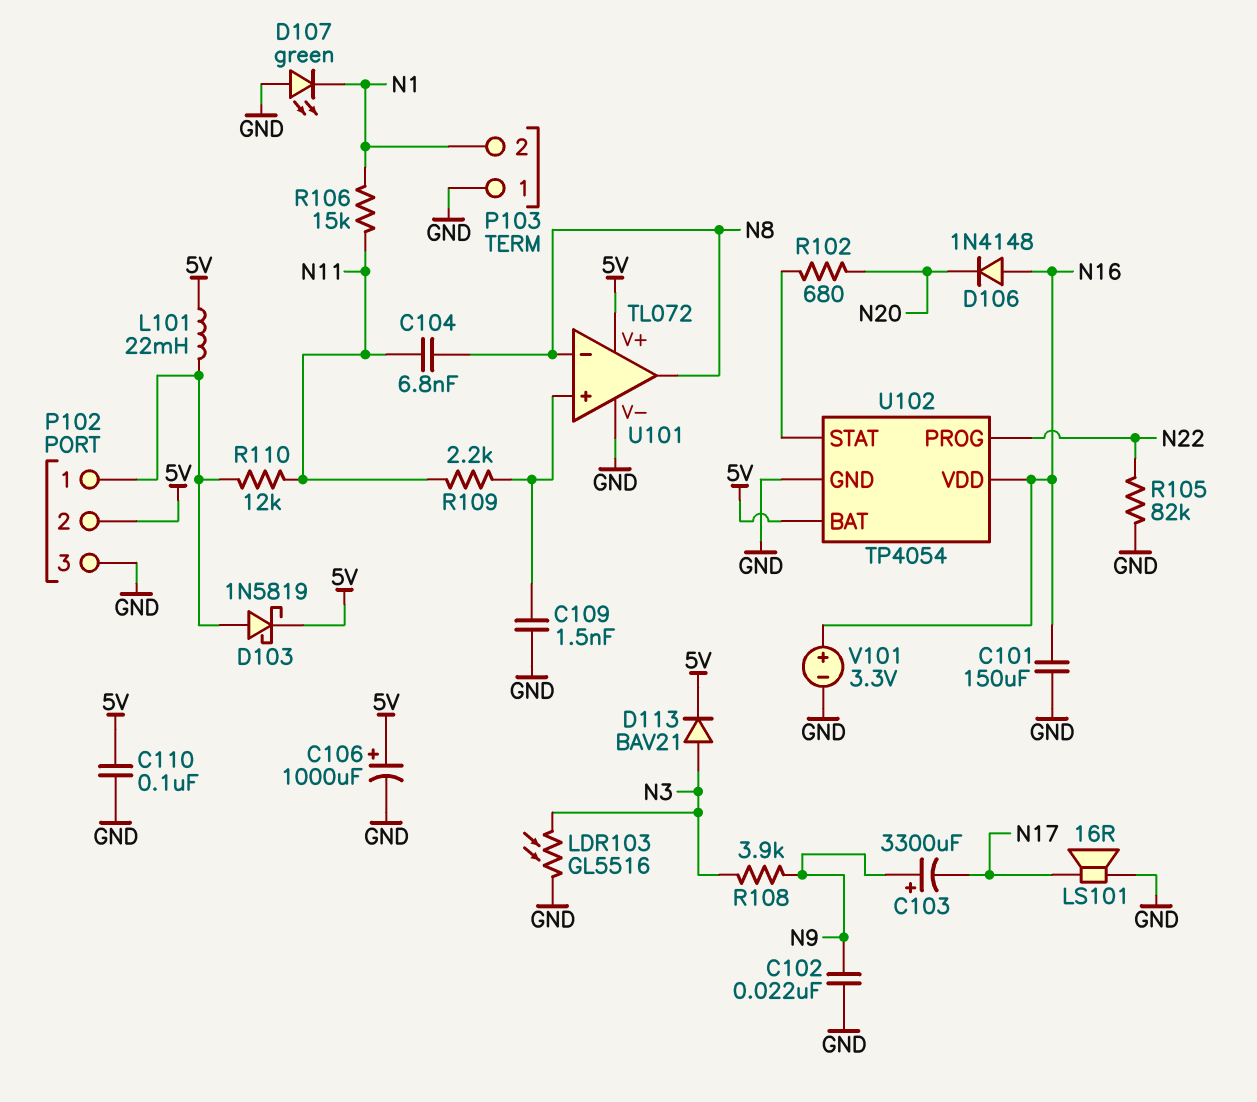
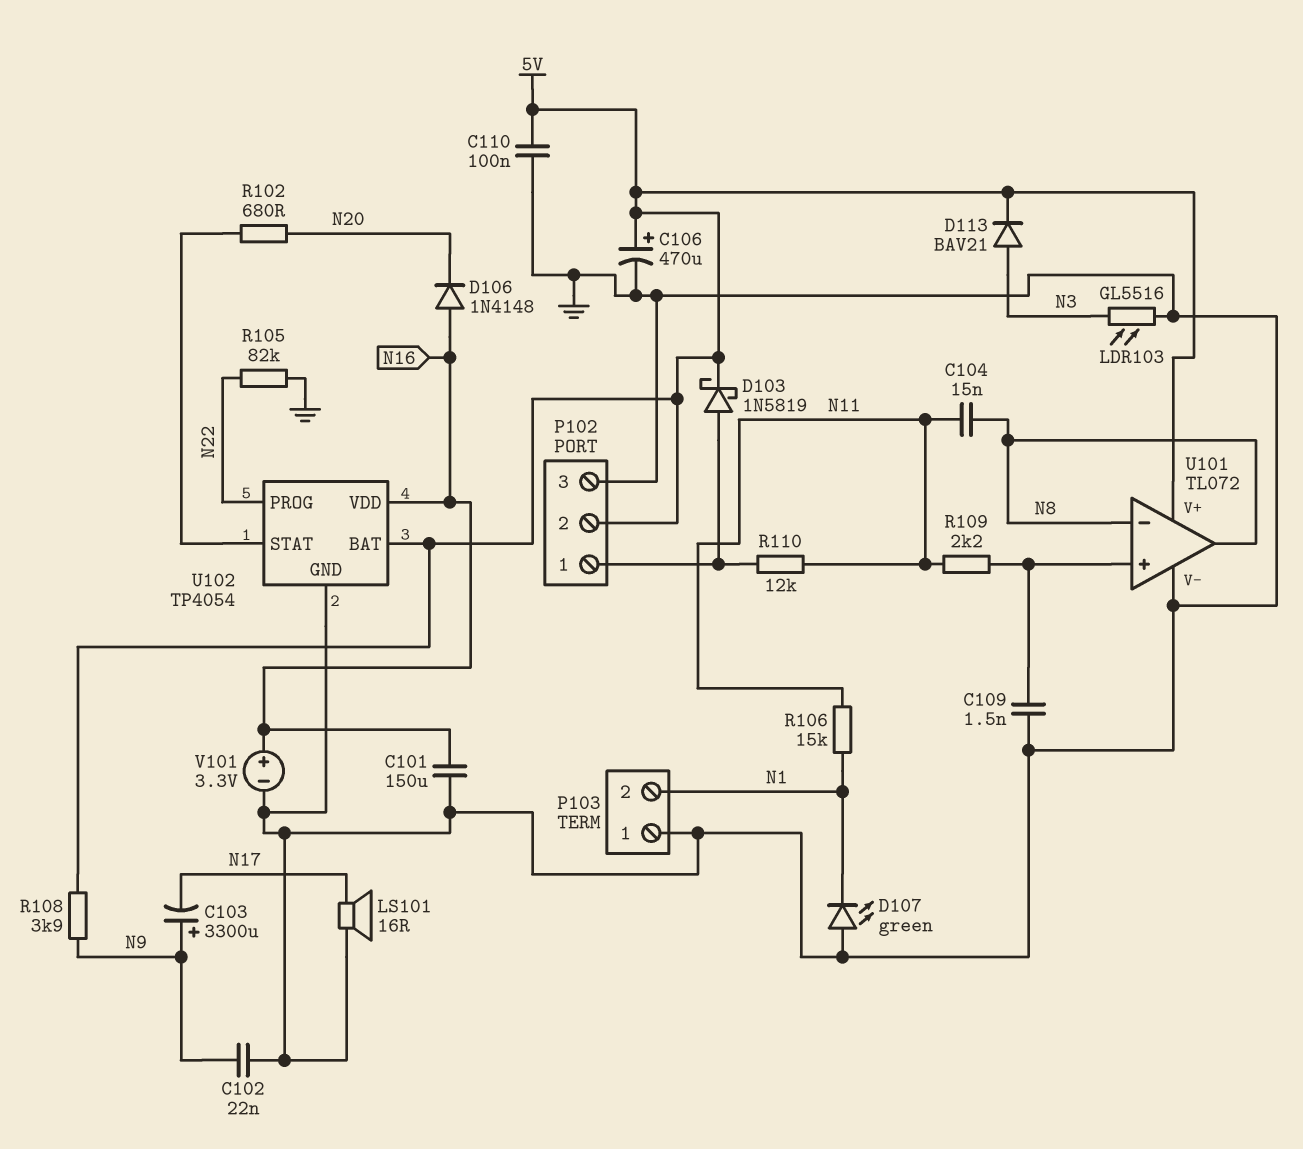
C104: 6.8nF (N8, N11) -> 15nF (N8, N11)
C106: 1000uF (plus 5V, minus GND) -> 470uF (plus 5V, minus GND)
L101: 22mH (5V, P102/1) -> none
R108: 3.9k (N3, N9) -> 3.9k (5V, N9)

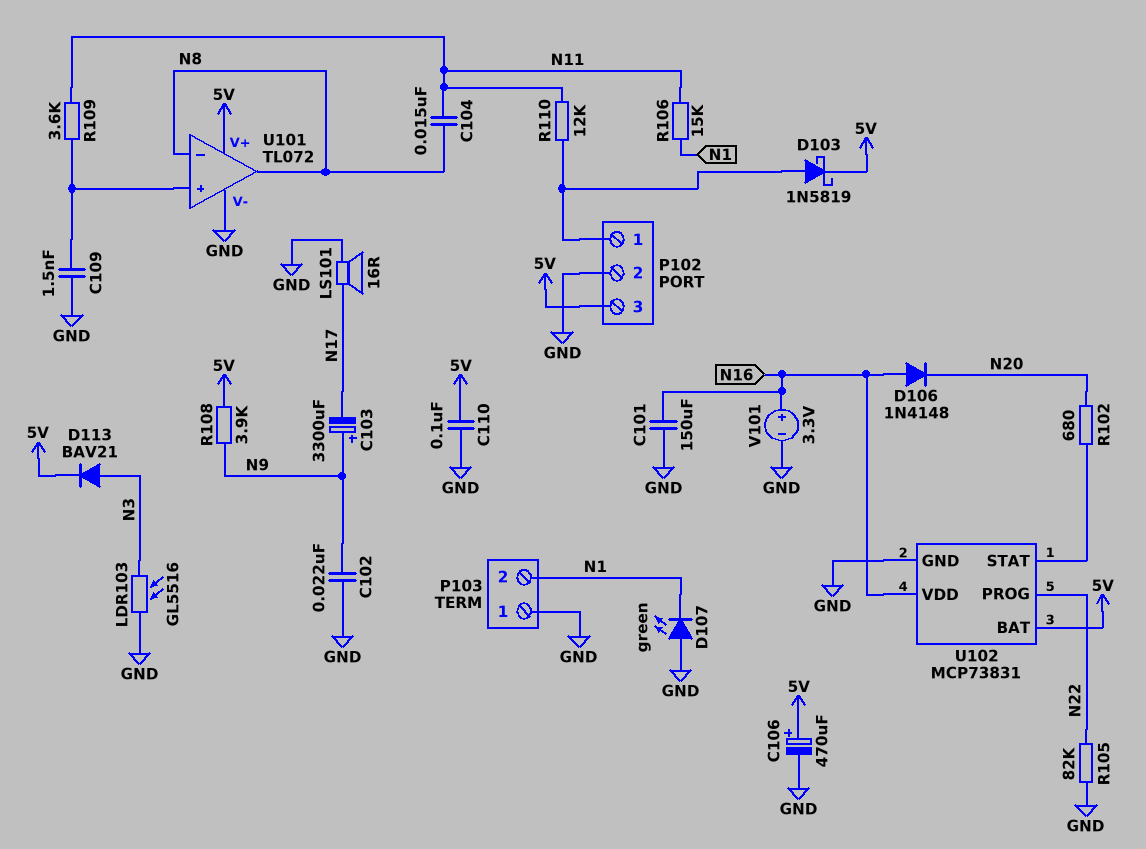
P102 pin 2: 5V -> GND
P102 pin 3: GND -> 5V
R109: 2.2k (N11, U101/in+) -> 3.6k (N11, U101/in+)
U102: TP4054 -> MCP73831

